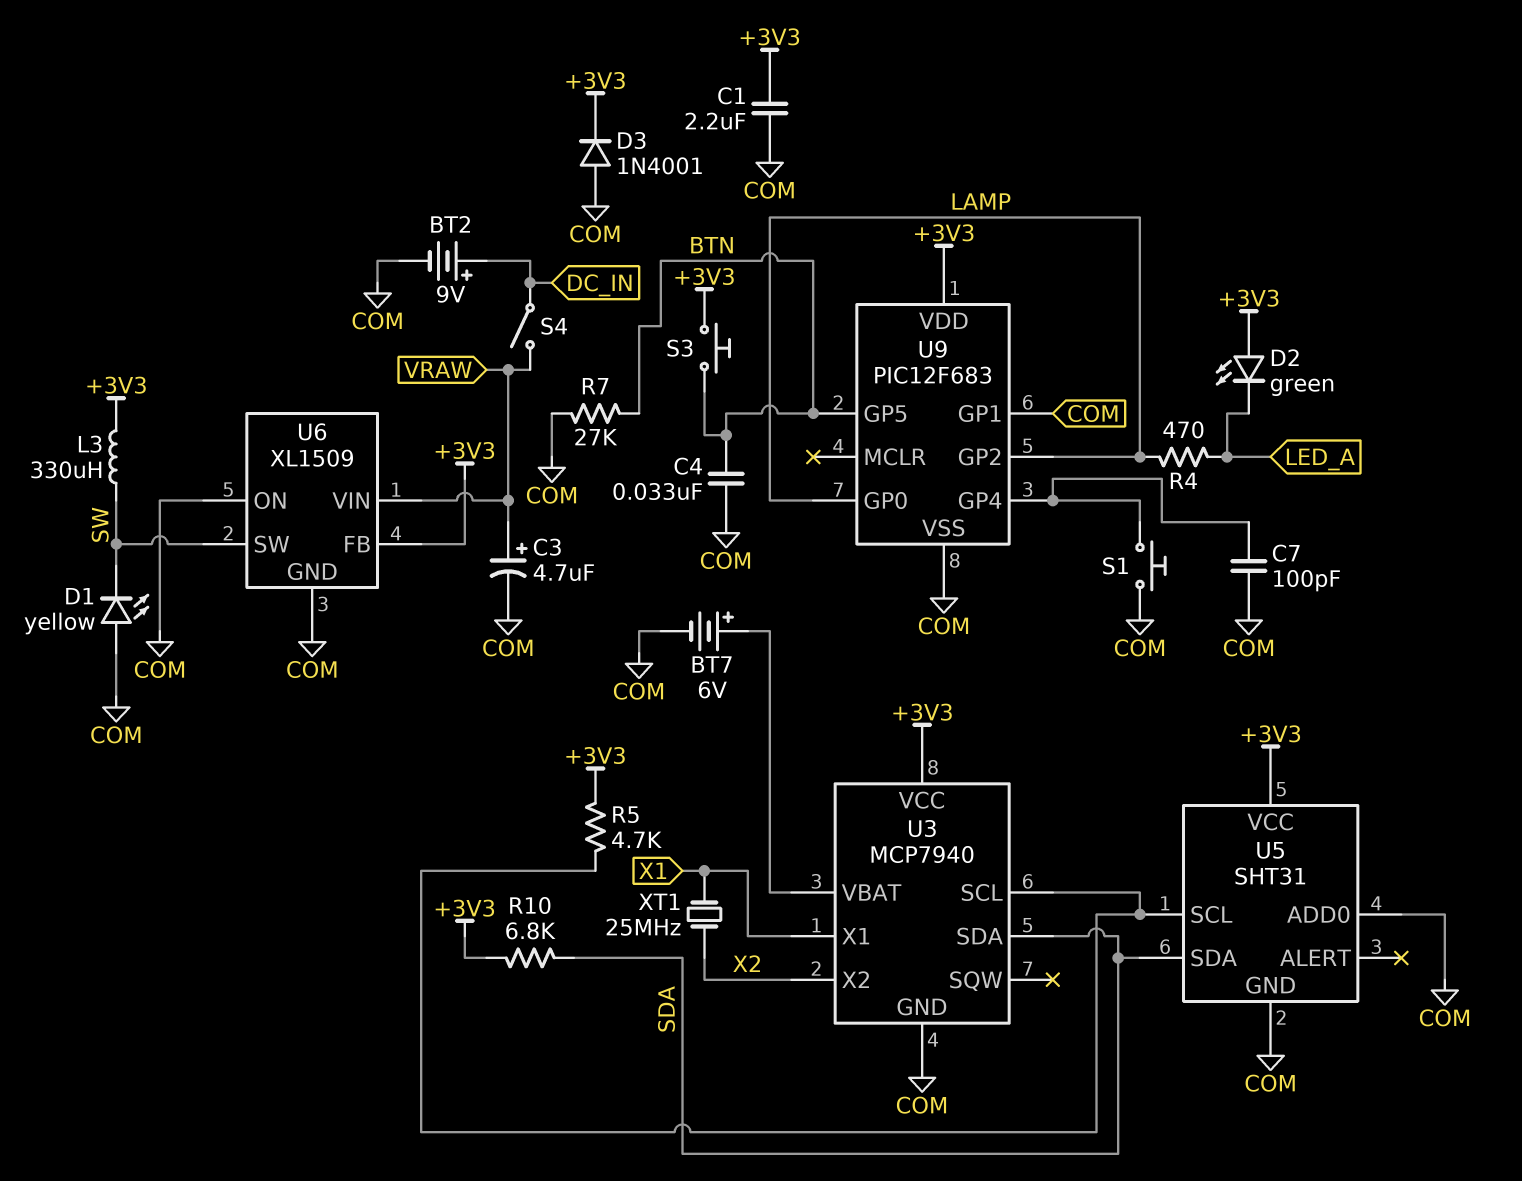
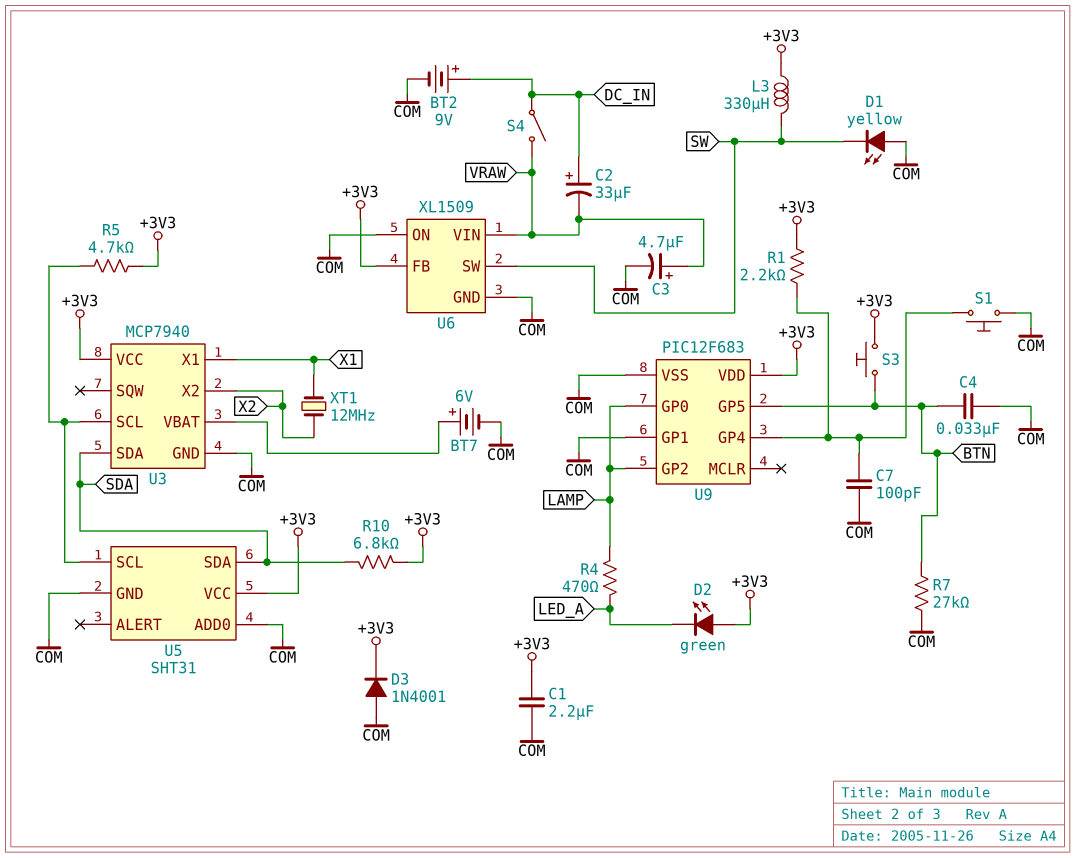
C2: none -> 33uF (plus DC_IN, minus VRAW)
R1: none -> 2.2k (+3V3, U9/GP4)
XT1: 25MHz (X1, X2) -> 12MHz (X1, X2)

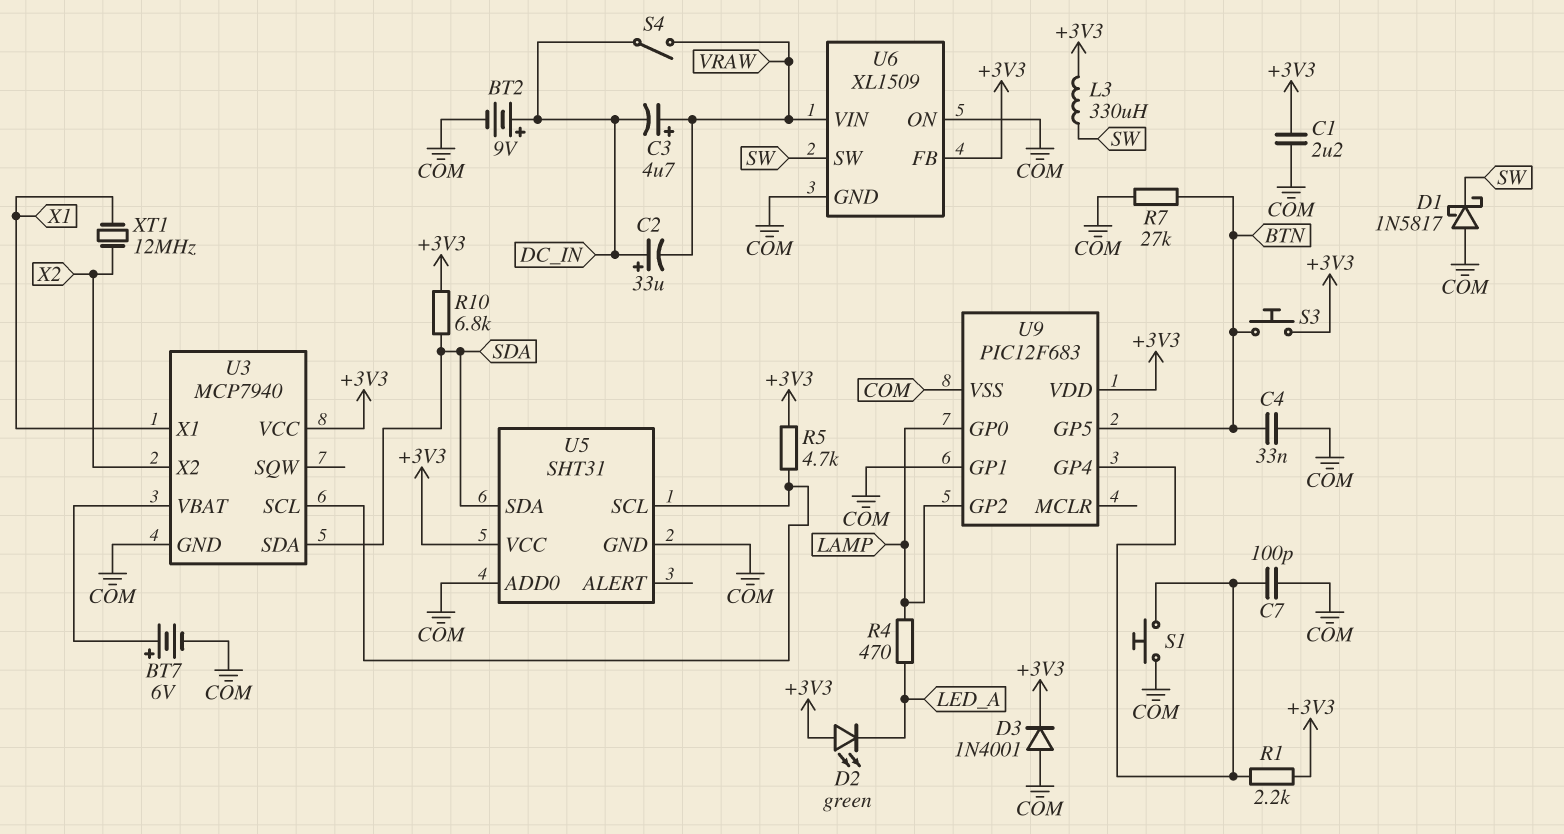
C3: 4.7uF (plus VRAW, minus COM) -> 4.7uF (plus VRAW, minus DC_IN)
D1: LED yellow (A COM, K SW) -> schottky 1N5817 (A COM, K SW)

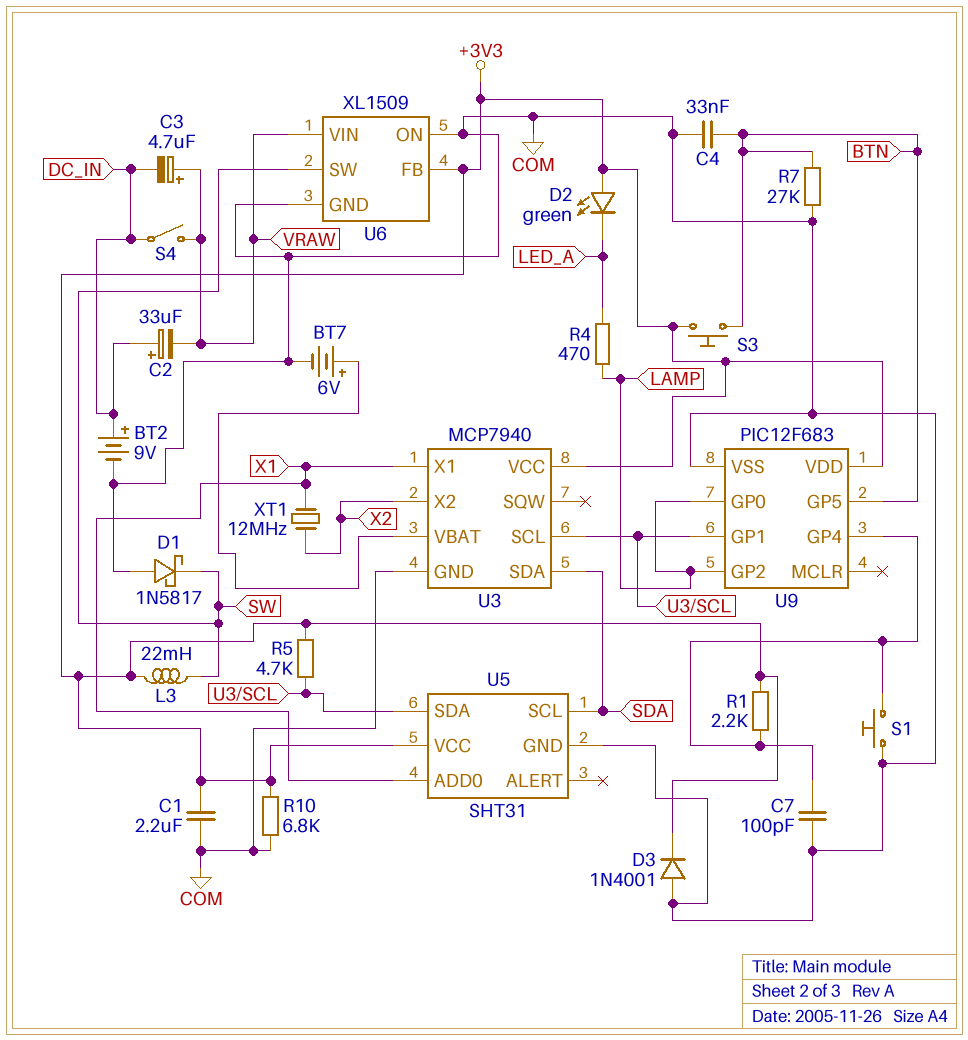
L3: 330uH (+3V3, SW) -> 22mH (+3V3, SW)
R10: 6.8k (+3V3, SDA) -> 6.8k (+3V3, COM)
U5 pin ADD0: COM -> X1
U5 pin SCL: U3/SCL -> SDA
U5 pin SDA: SDA -> U3/SCL
U9 pin GP1: COM -> U3/SCL

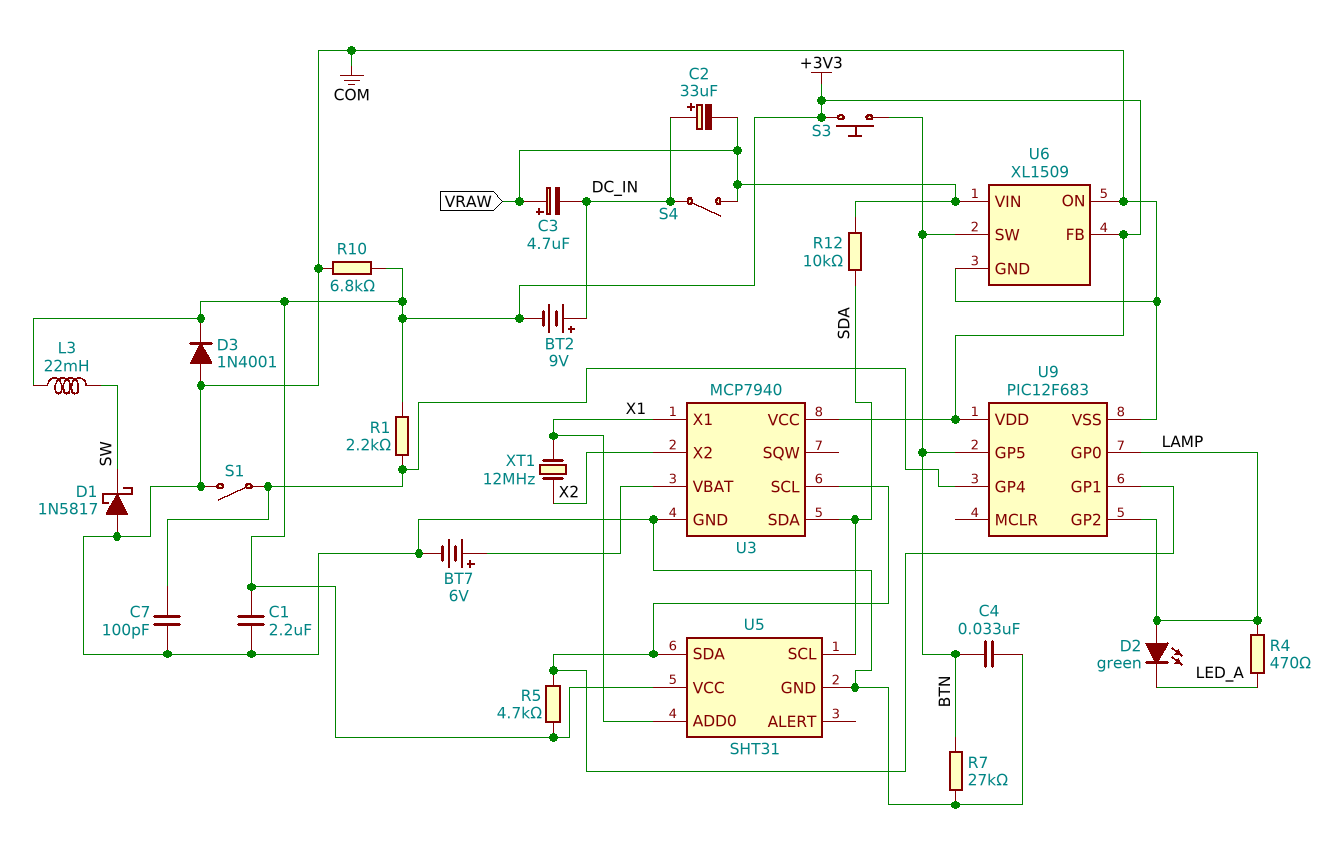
BT2: 9V (plus DC_IN, minus COM) -> 9V (plus DC_IN, minus +3V3)
D2: LED green (A +3V3, K LED_A) -> LED green (A LAMP, K LED_A)
R12: none -> 10k (SDA, VRAW)
S1: button (COM, U9/GP4) -> switch (COM, U9/GP4)
U6 pin SW: SW -> BTN

